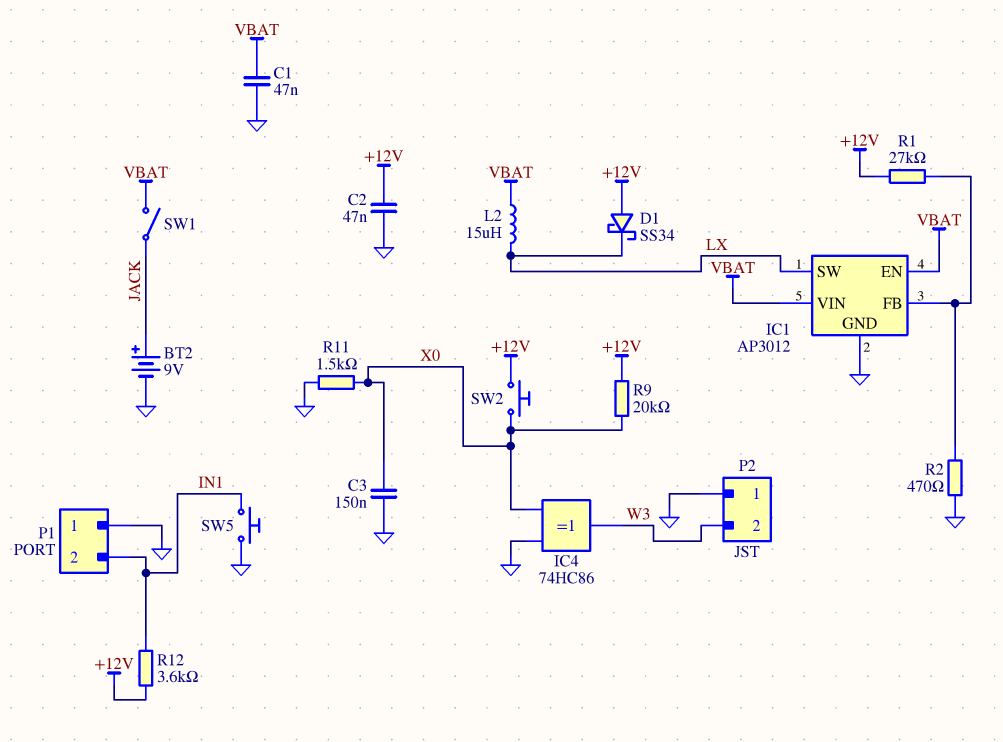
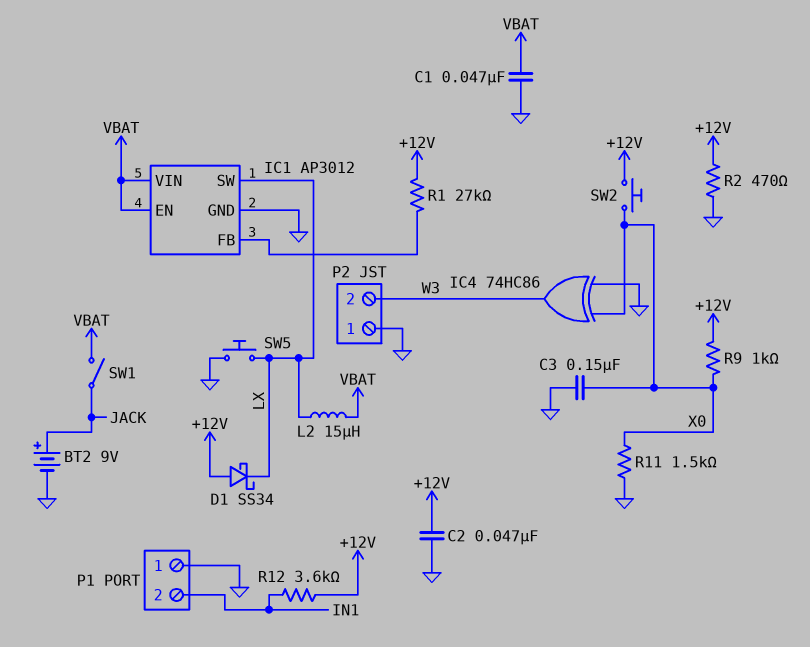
R2: 470 (GND, IC1/FB) -> 470 (+12V, GND)
R9: 20k (+12V, X0) -> 1k (+12V, X0)
SW5: button (GND, IN1) -> button (GND, LX)

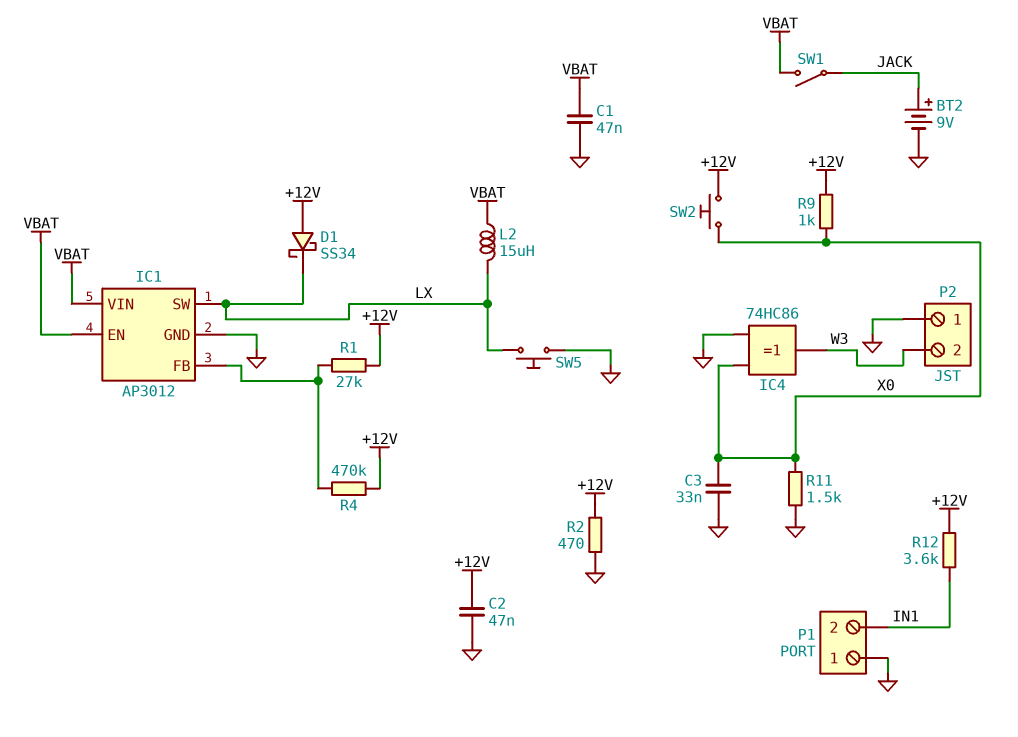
C3: 150nF (GND, X0) -> 33nF (GND, X0)
R4: none -> 470k (+12V, IC1/FB)

